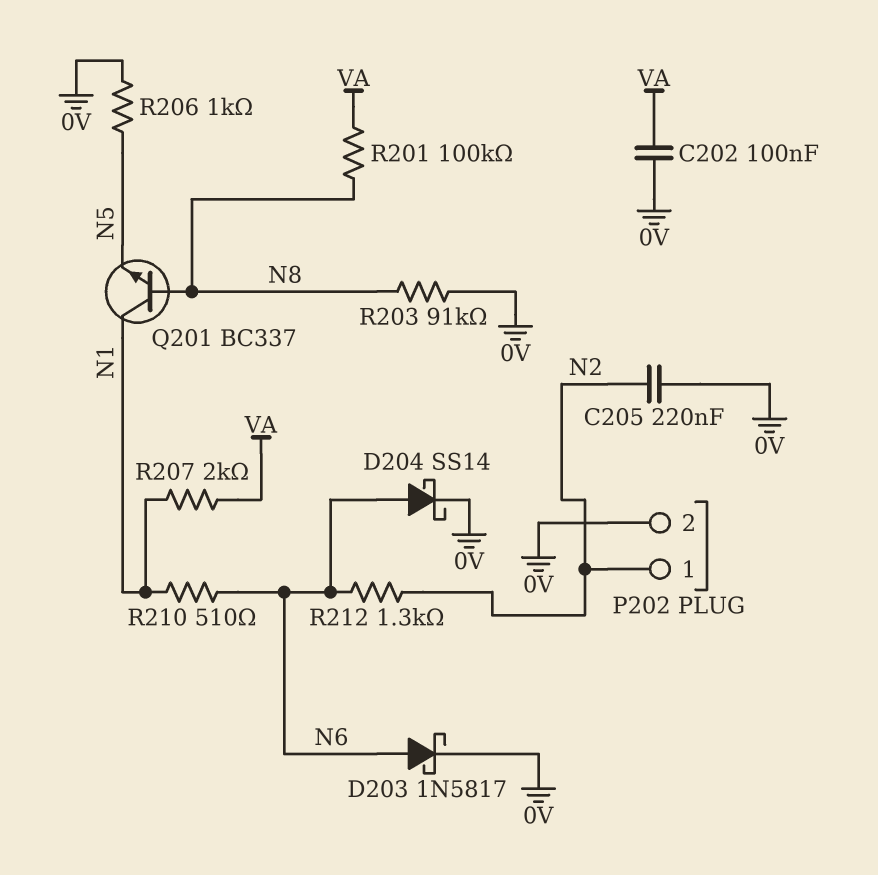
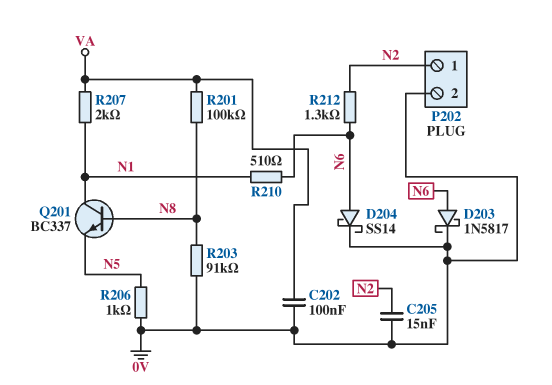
C205: 220nF (0V, N2) -> 15nF (0V, N2)

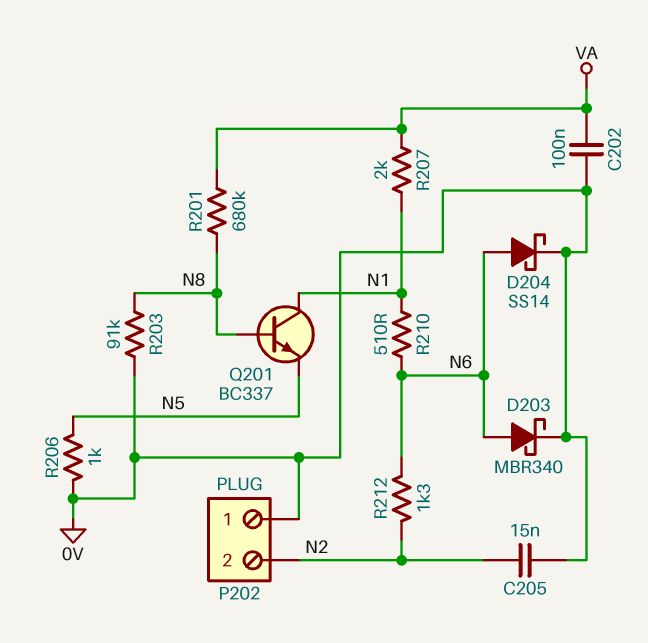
D203: schottky 1N5817 (A N6, K 0V) -> schottky MBR340 (A N6, K 0V)
P202 pin 1: N2 -> 0V
P202 pin 2: 0V -> N2
R201: 100k (N8, VA) -> 680k (N8, VA)

